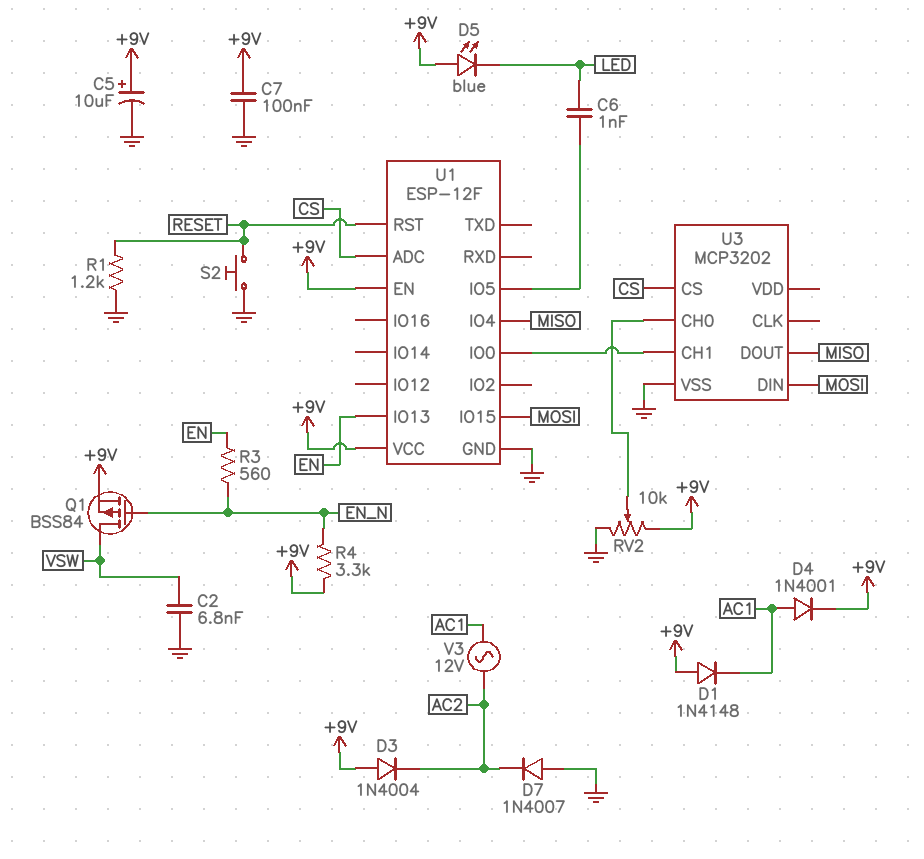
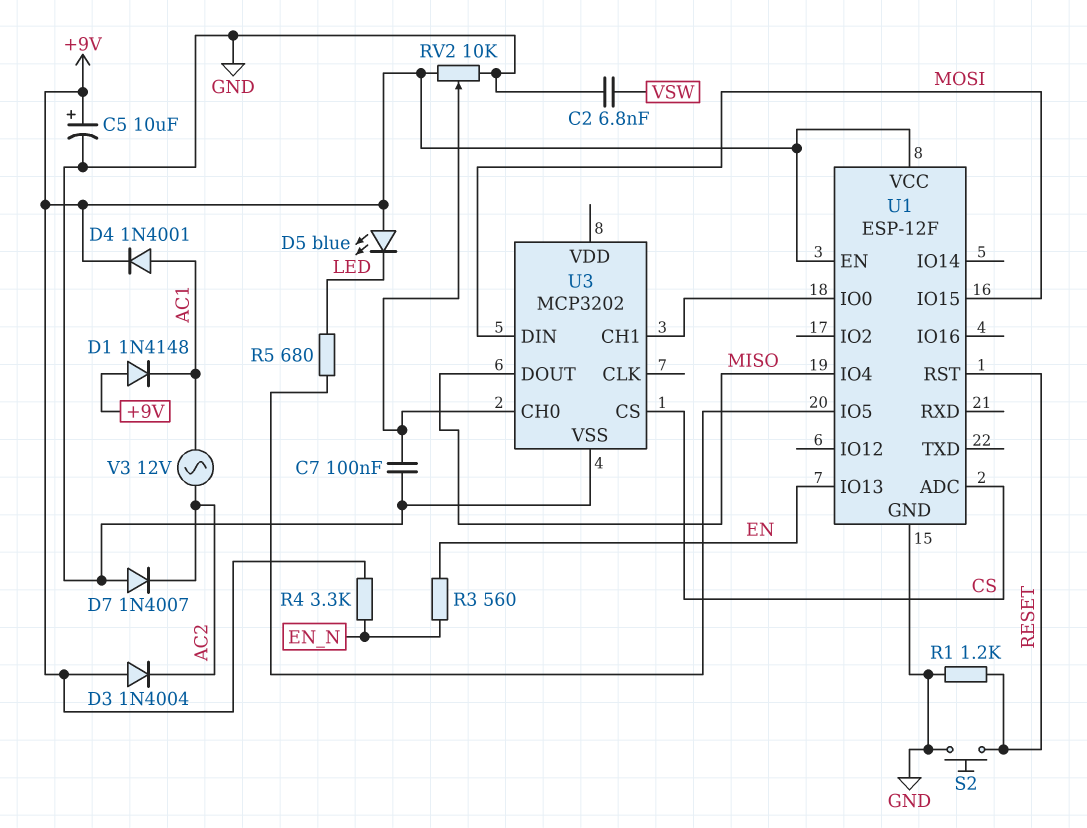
C6: 1nF (LED, U1/IO5) -> none
C7: 100nF (+9V, GND) -> 100nF (GND, U3/CH0)
Q1: PMOS BSS84 (G EN_N, D VSW, S +9V) -> none
R5: none -> 680 (LED, U1/IO5)

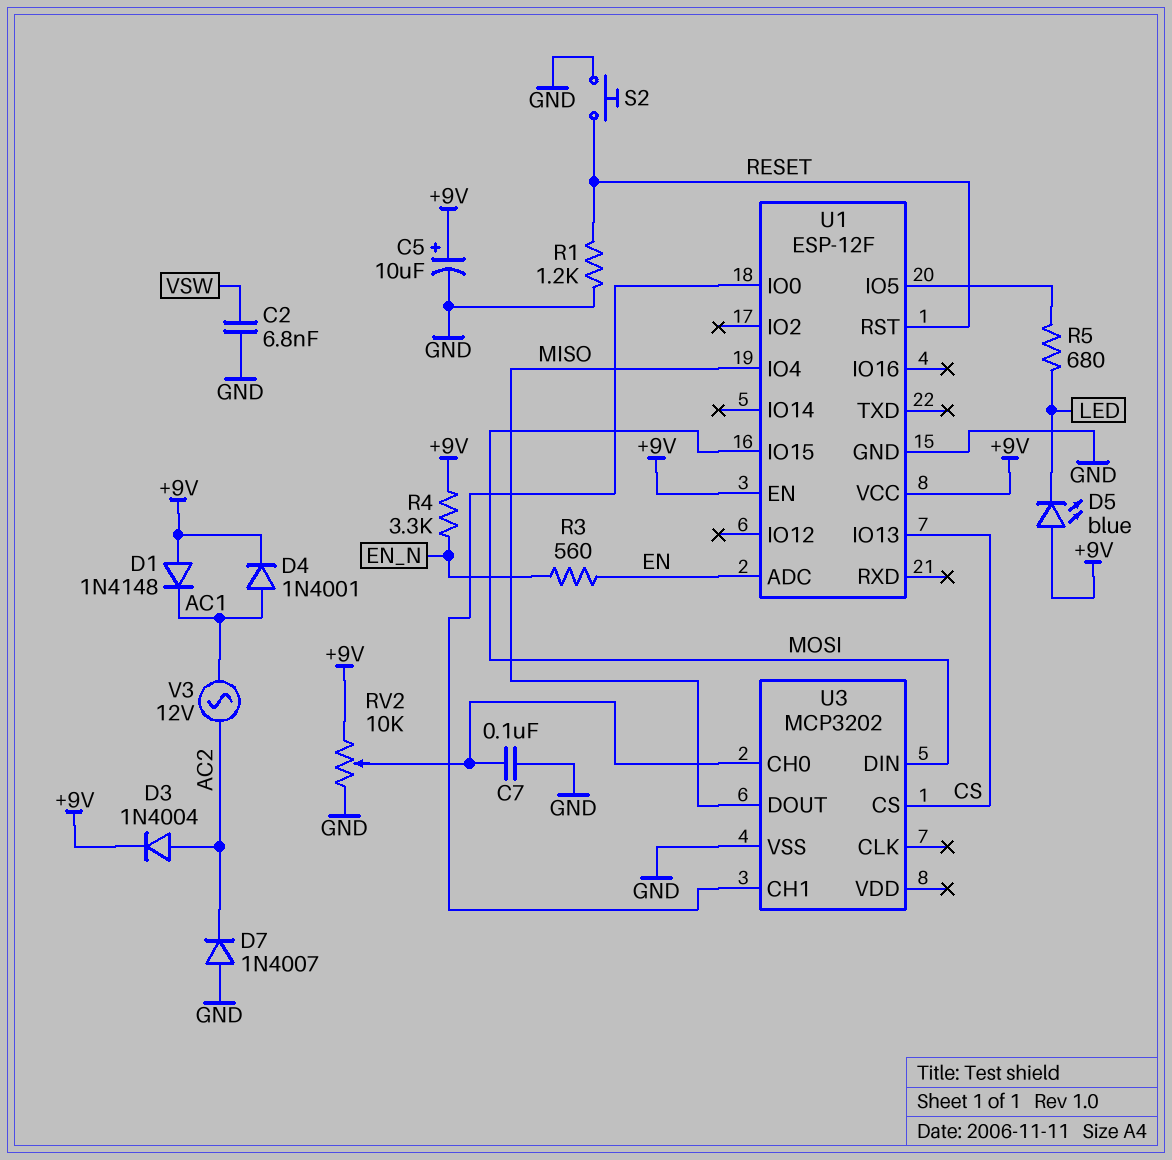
D3: diode 1N4004 (A +9V, K AC2) -> diode 1N4004 (A AC2, K +9V)
U1 pin ADC: CS -> EN
U1 pin IO13: EN -> CS

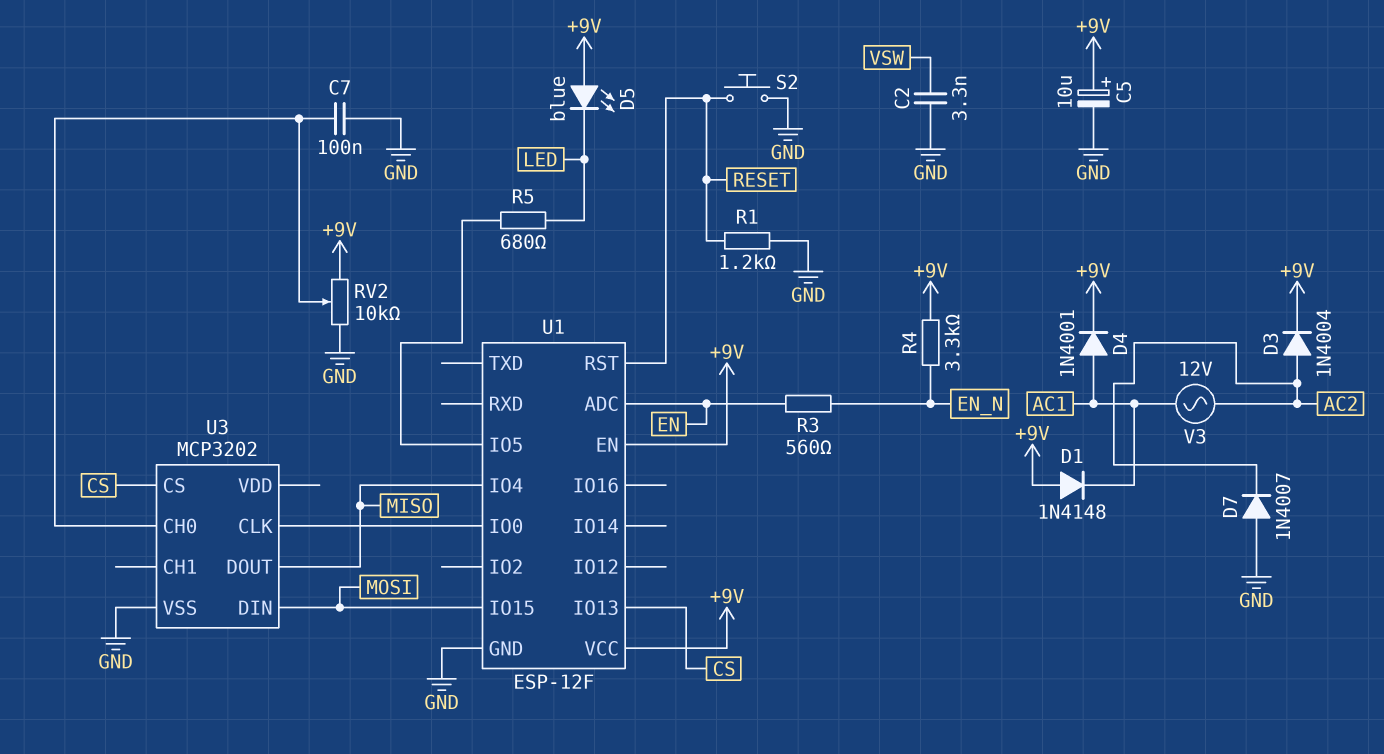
C2: 6.8nF (GND, VSW) -> 3.3nF (GND, VSW)
U3 pin CH1: U1/IO0 -> none
U3 pin CLK: none -> U1/IO0

